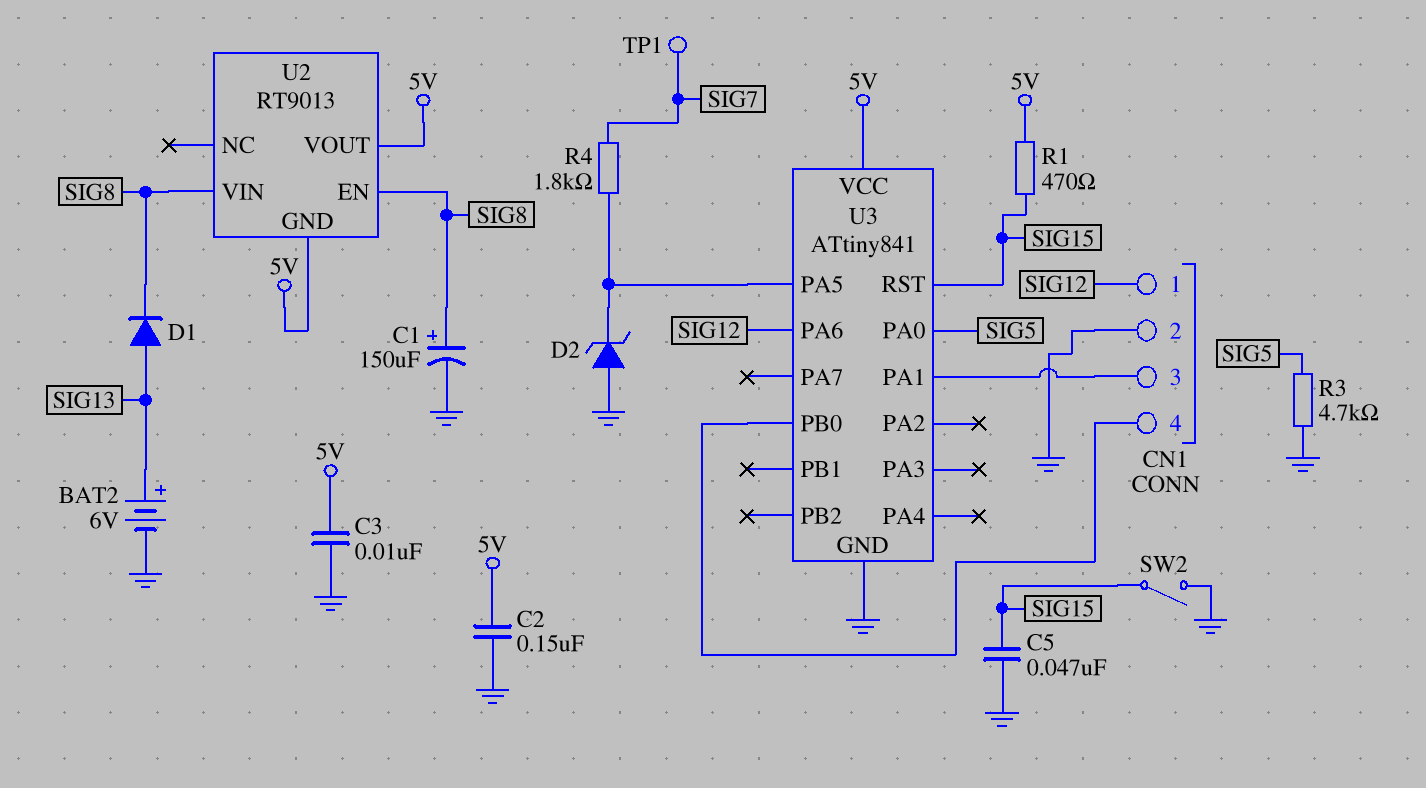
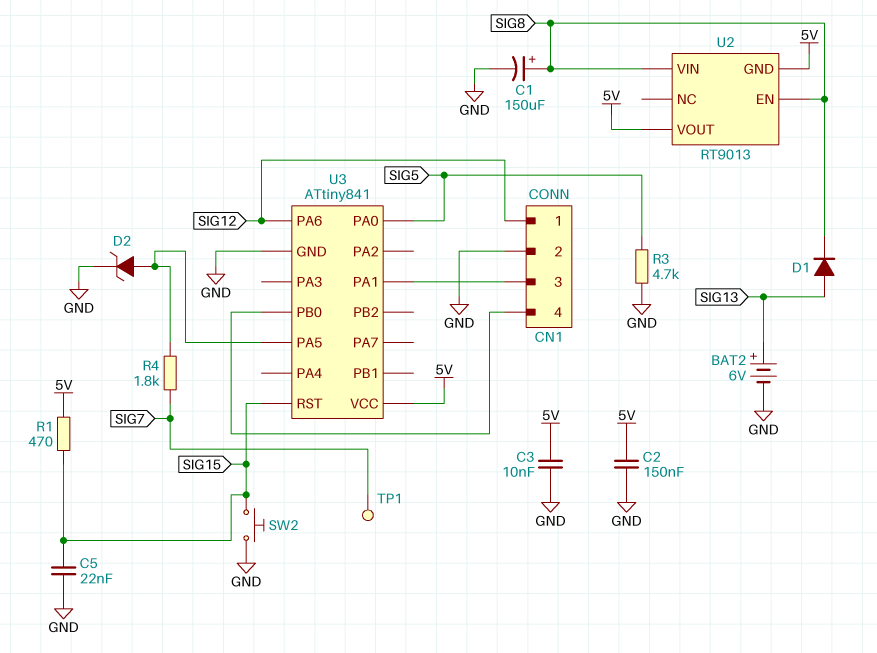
C5: 47nF (GND, SIG15) -> 22nF (GND, SIG15)
D2: zener (A GND, K U3/PA5) -> zener (A U3/PA5, K GND)
SW2: switch (GND, SIG15) -> button (GND, SIG15)

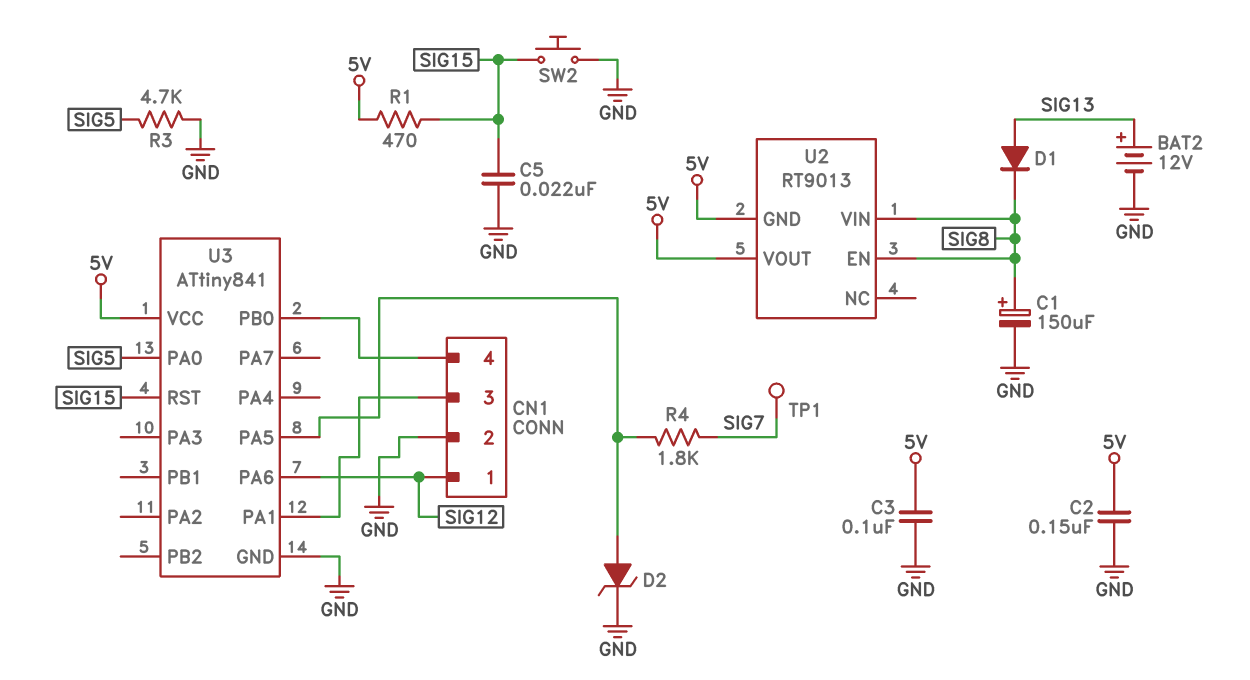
BAT2: 6V (plus SIG13, minus GND) -> 12V (plus SIG13, minus GND)
C3: 10nF (5V, GND) -> 100nF (5V, GND)

